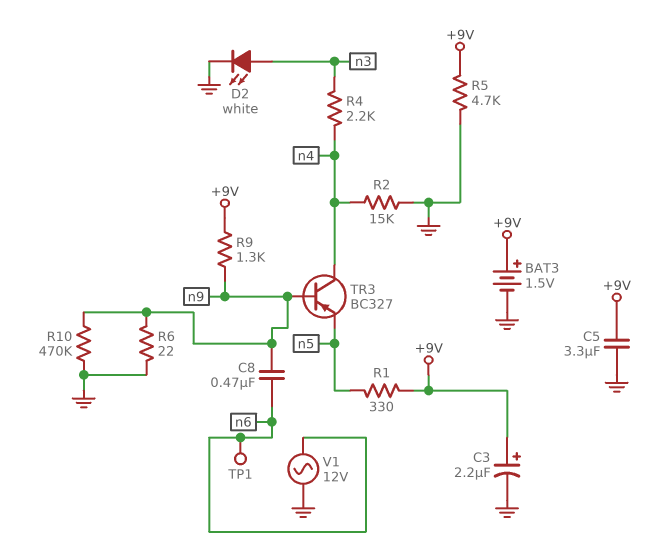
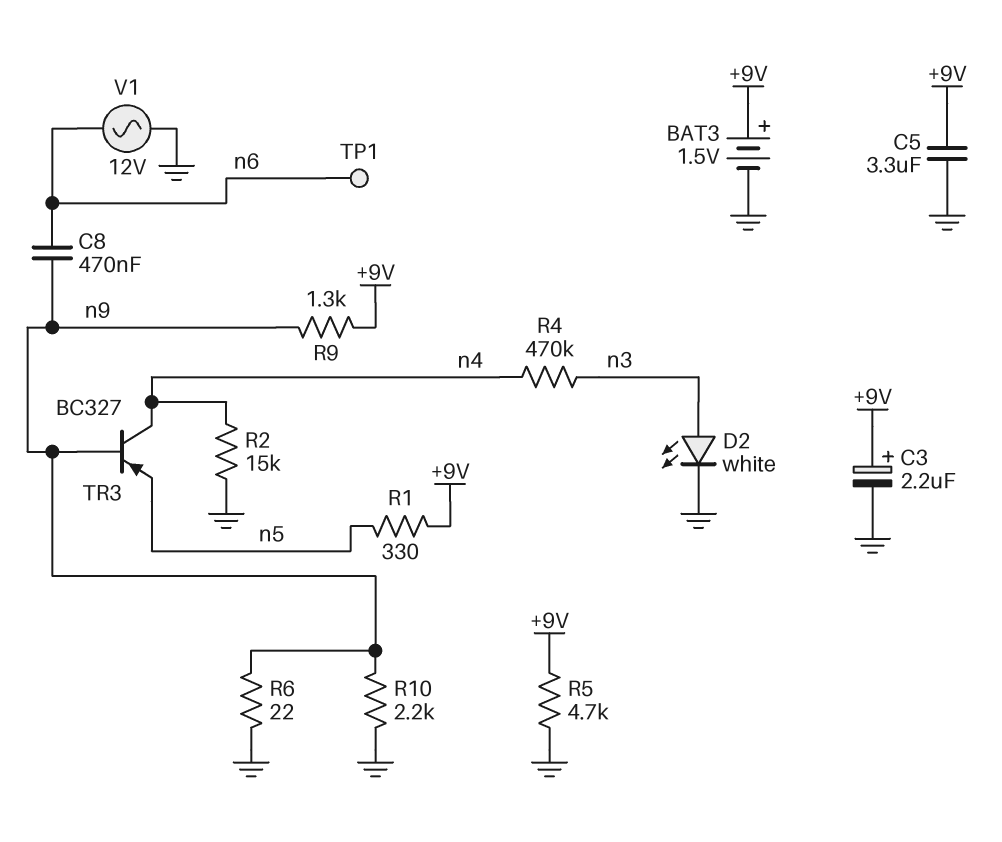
R4: 2.2k (n3, n4) -> 470k (n3, n4)
R10: 470k (GND, n9) -> 2.2k (GND, n9)

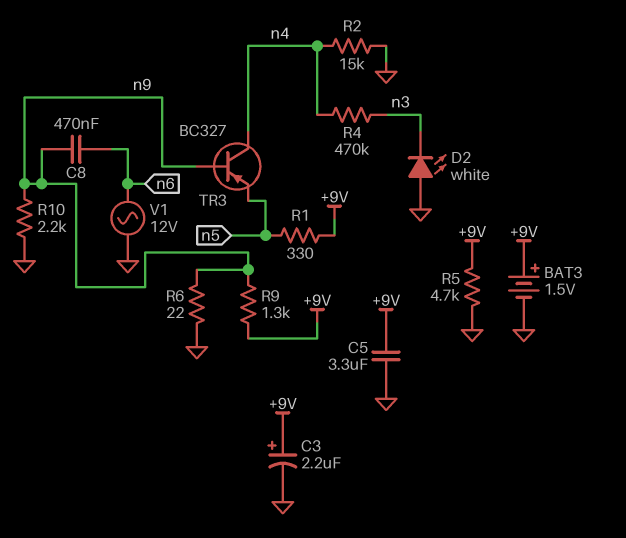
D2: LED white (A n3, K GND) -> LED white (A GND, K n3)
TP1: test point (n6) -> none

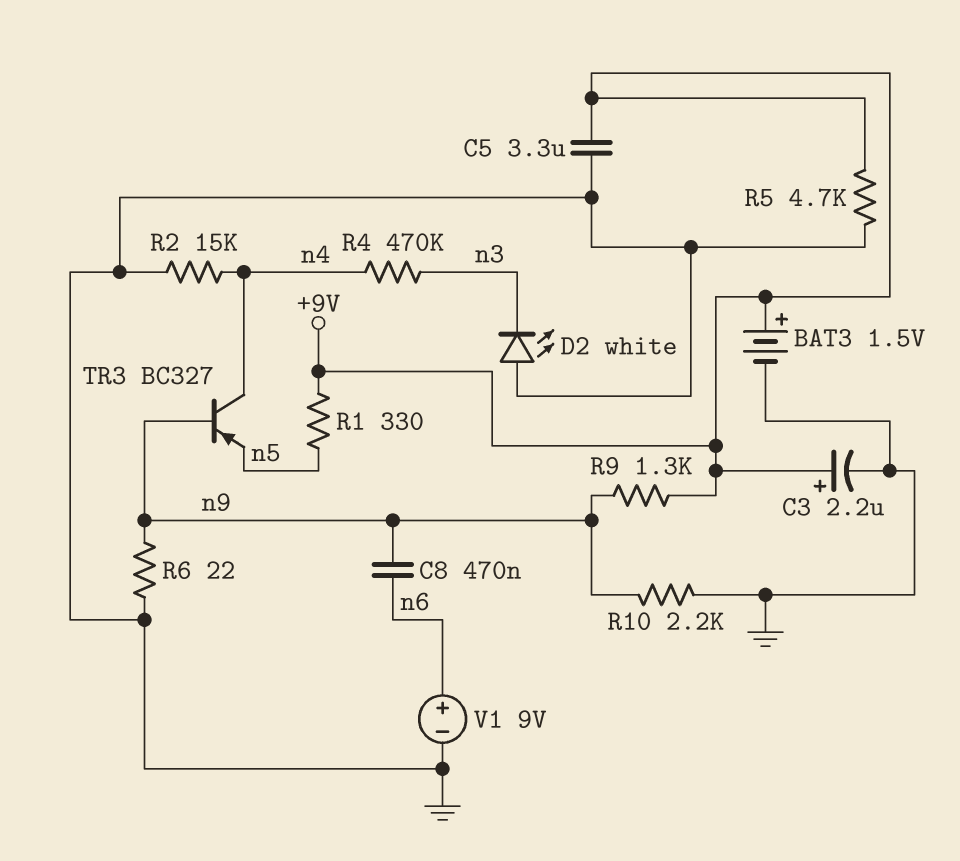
V1: AC 12V (GND, n6) -> 9V (plus n6, minus GND)

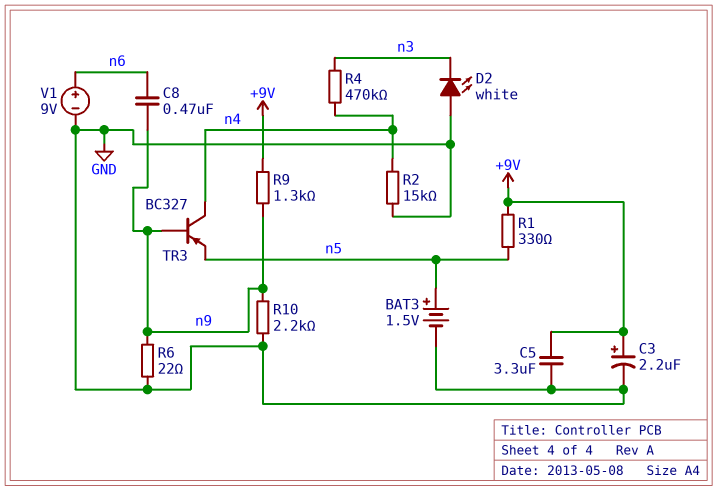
BAT3: 1.5V (plus +9V, minus GND) -> 1.5V (plus n5, minus GND)
R5: 4.7k (+9V, GND) -> none

